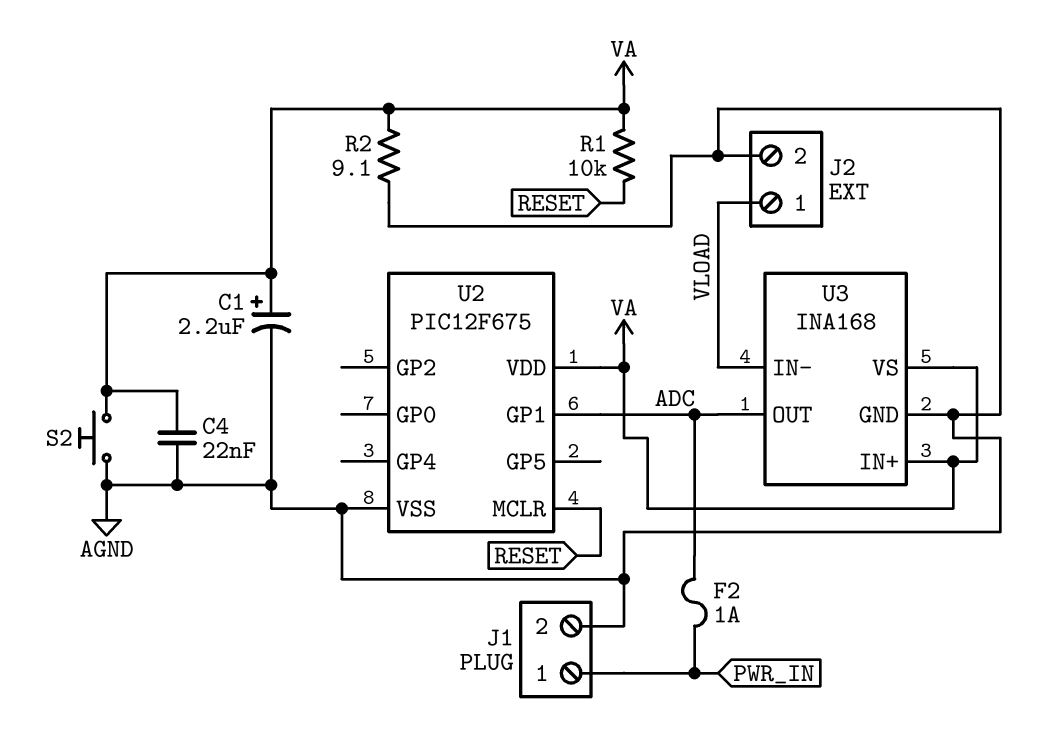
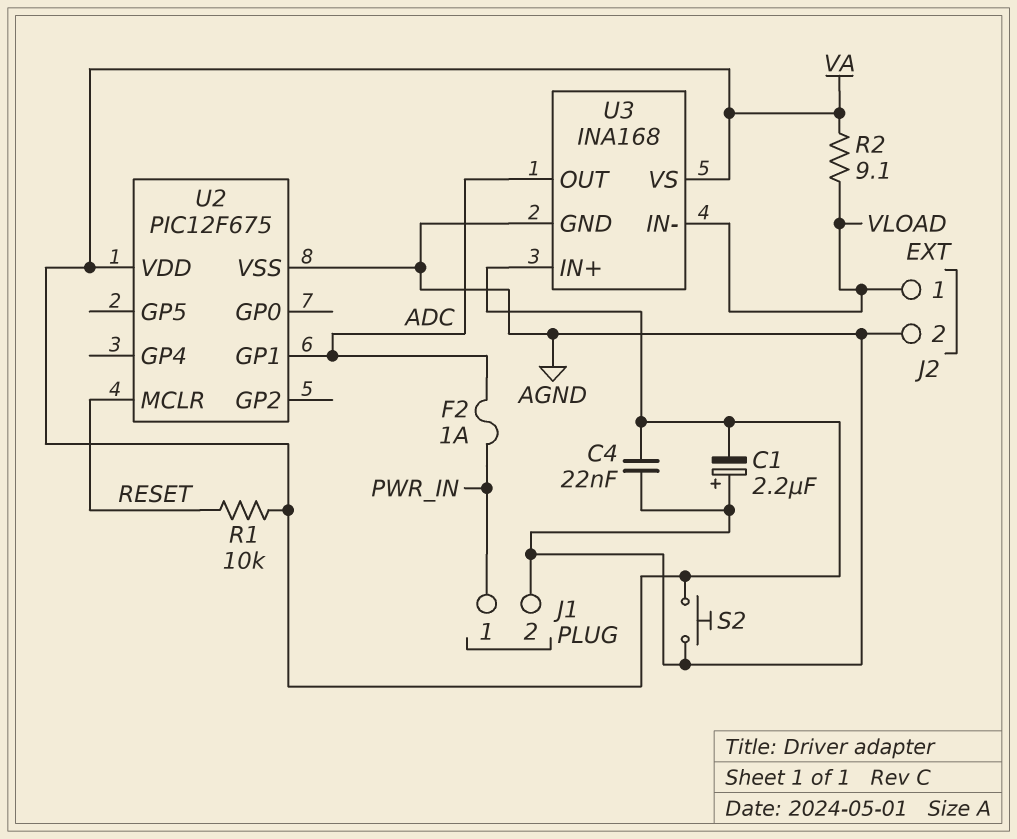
C1: 2.2uF (plus VA, minus AGND) -> 2.2uF (plus AGND, minus VA)
R2: 9.1 (AGND, VA) -> 9.1 (VA, VLOAD)

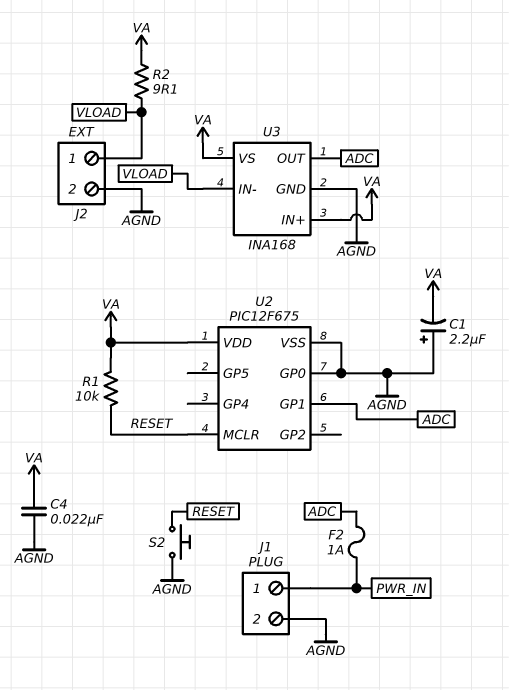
S2: button (AGND, VA) -> button (AGND, RESET)
U2 pin GP0: none -> AGND

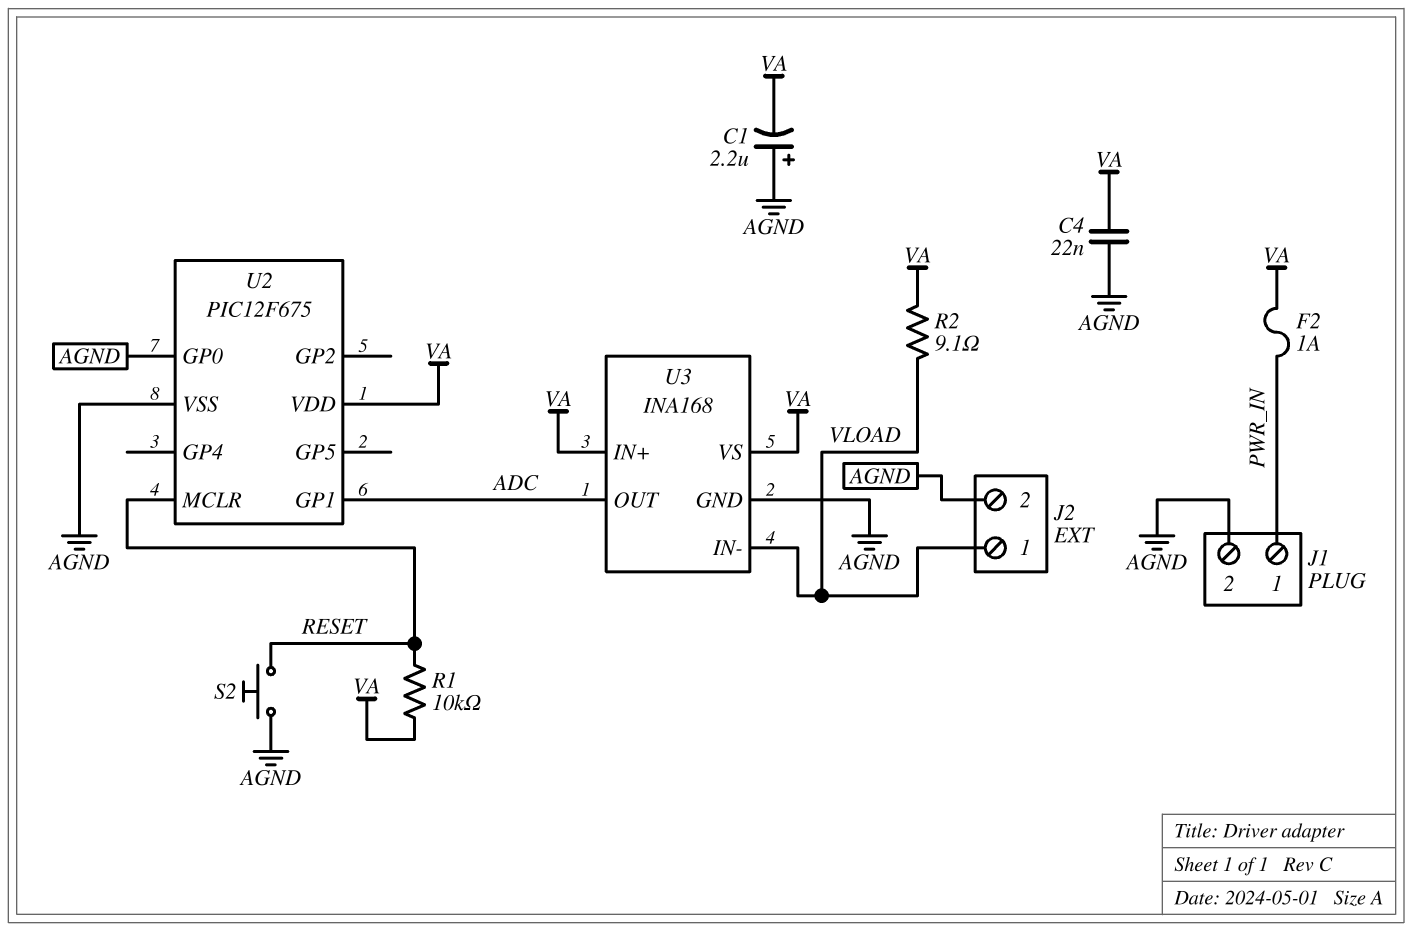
F2: 1A (ADC, PWR_IN) -> 1A (PWR_IN, VA)

